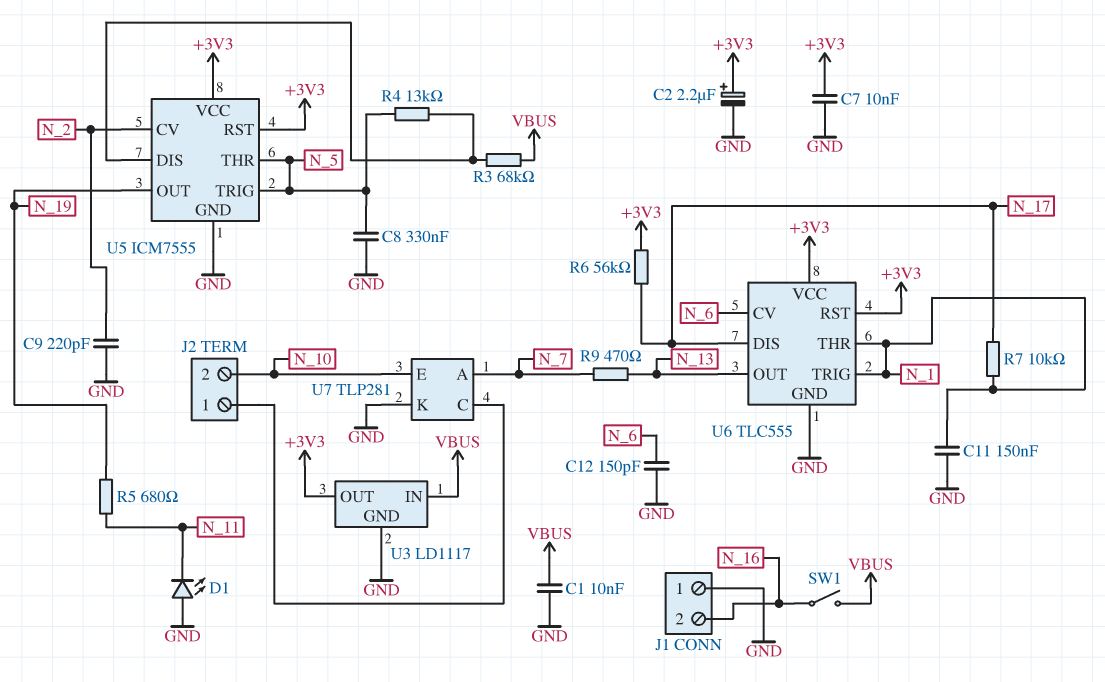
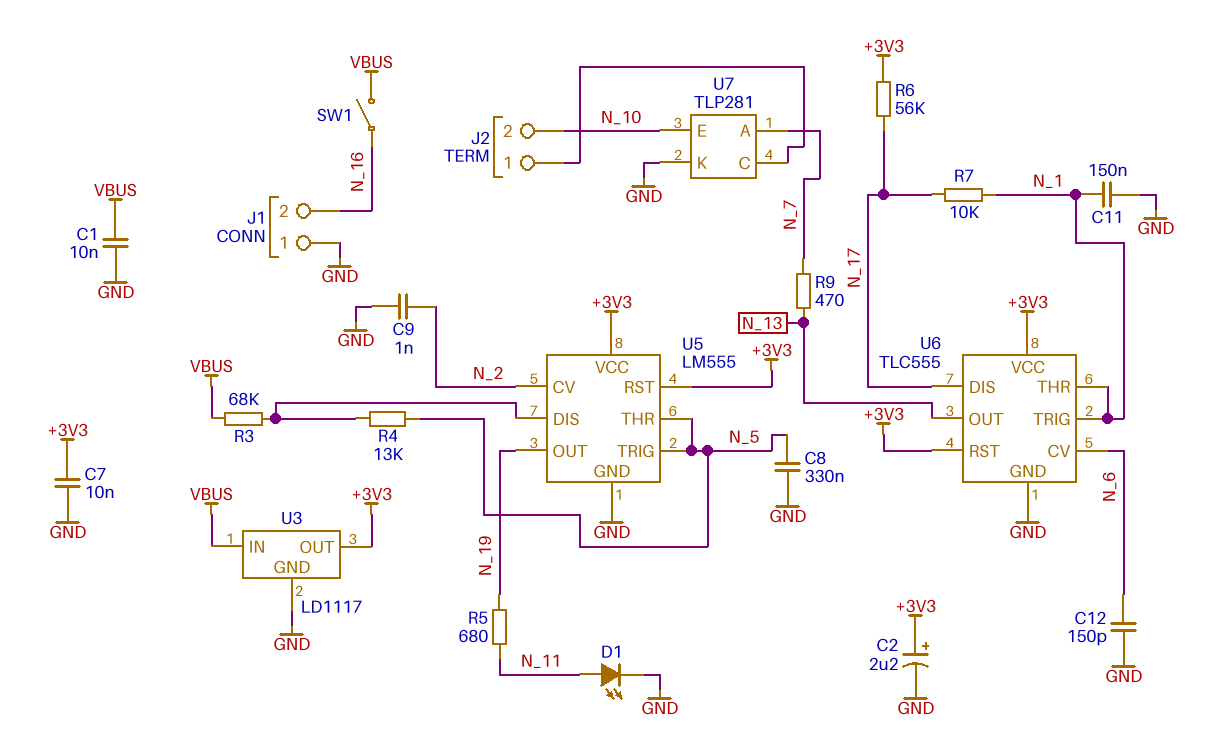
C9: 220pF (GND, N_2) -> 1nF (GND, N_2)
D1: LED (A GND, K N_11) -> LED (A N_11, K GND)
U5: ICM7555 -> LM555

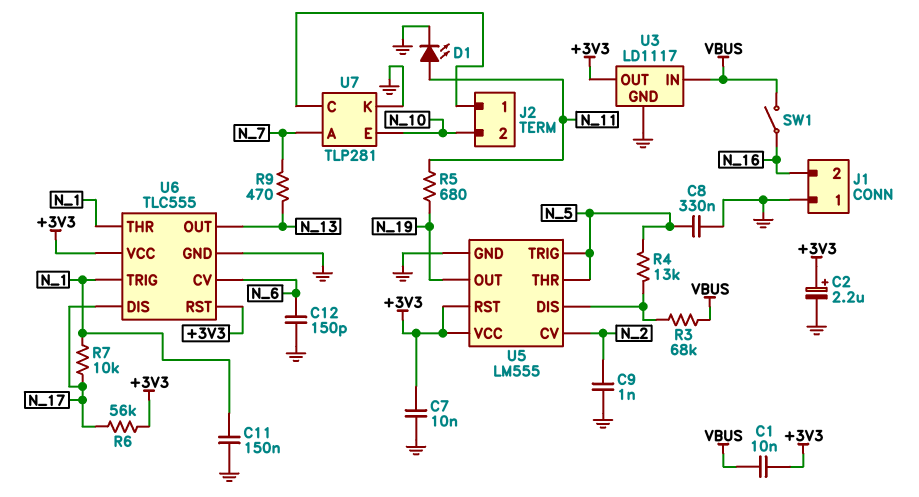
C1: 10nF (GND, VBUS) -> 10nF (+3V3, VBUS)

